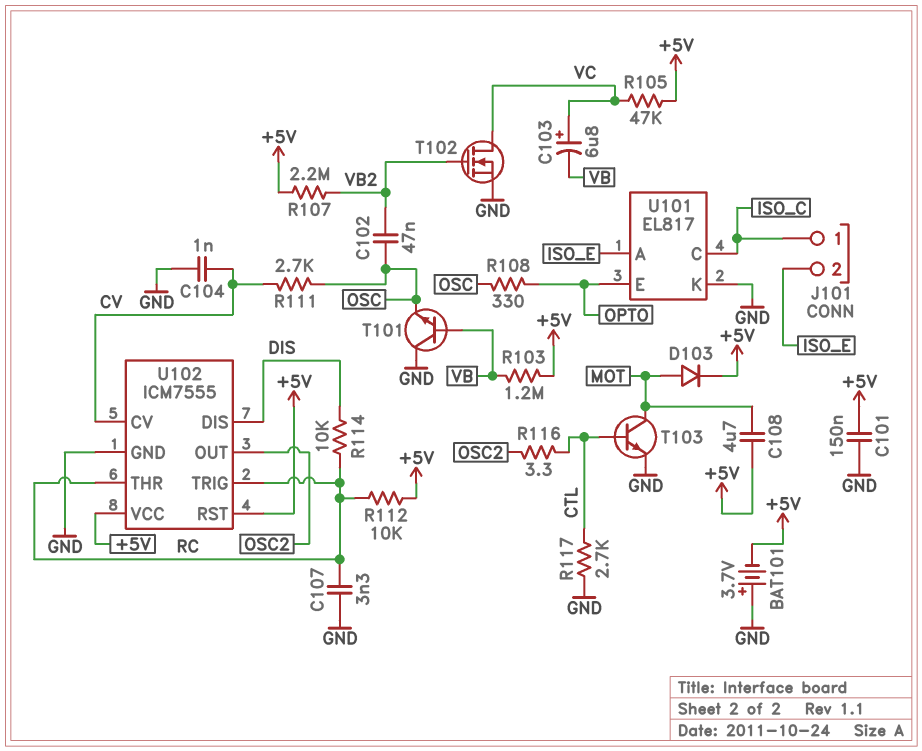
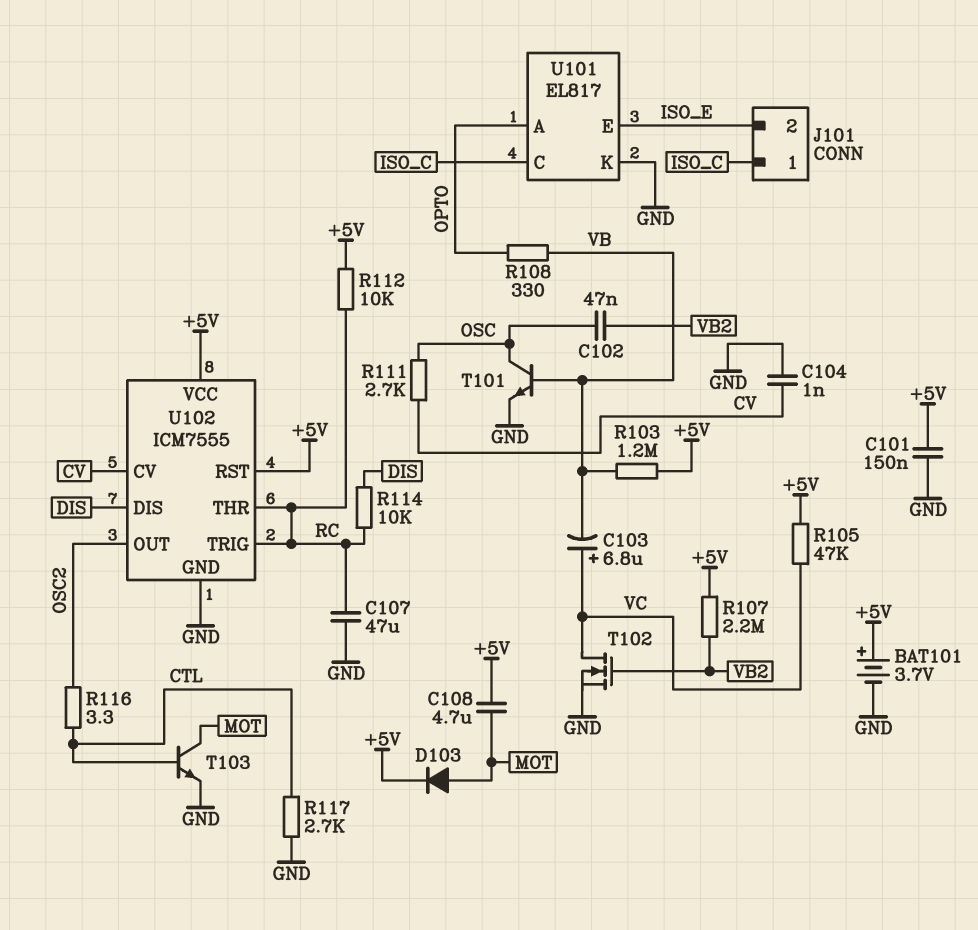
BAT101: 3.7V (plus GND, minus +5V) -> 3.7V (plus +5V, minus GND)
C107: 3.3nF (GND, RC) -> 47uF (GND, RC)
R108: 330 (OPTO, OSC) -> 330 (OPTO, VB)
T101: NPN (B VB, C GND, E OSC) -> NPN (B VB, C OSC, E GND)
U101 pin A: ISO_E -> OPTO
U101 pin E: OPTO -> ISO_E

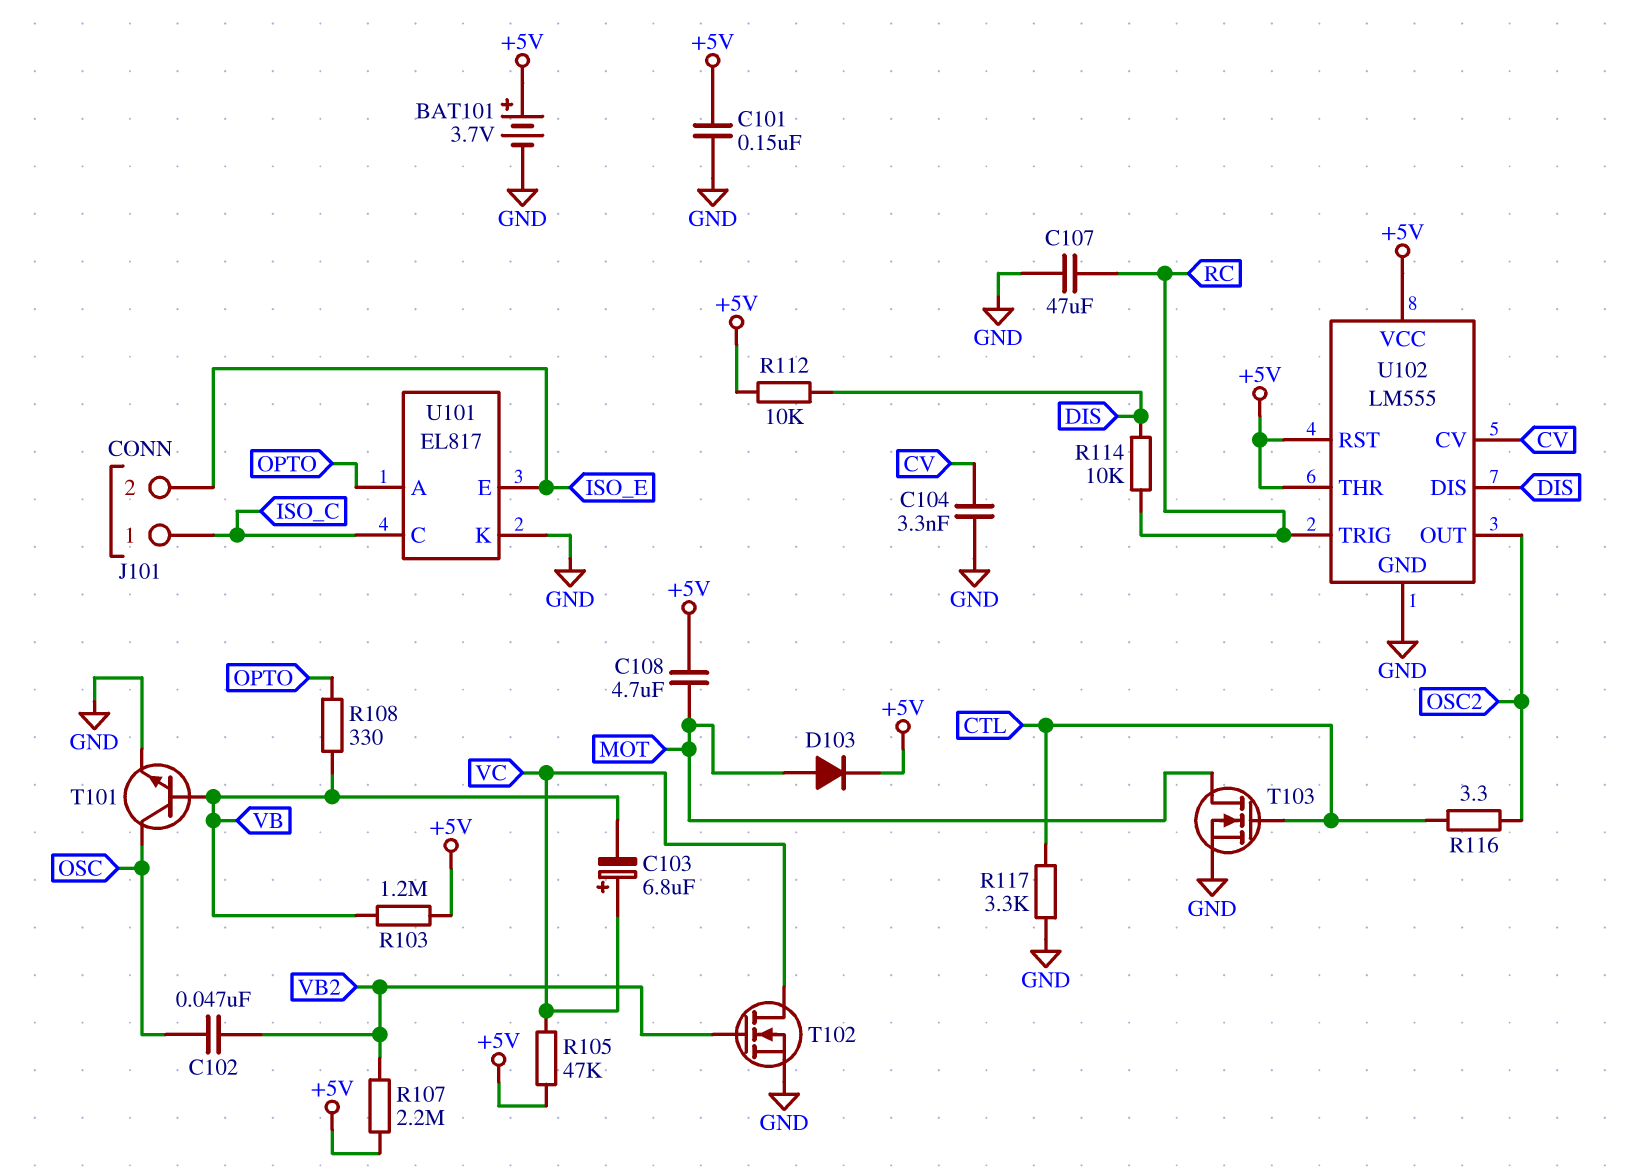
C104: 1nF (CV, GND) -> 3.3nF (CV, GND)
R111: 2.7k (CV, OSC) -> none
R112: 10k (+5V, RC) -> 10k (+5V, DIS)
R117: 2.7k (CTL, GND) -> 3.3k (CTL, GND)
T103: NPN (B CTL, C MOT, E GND) -> NMOS (G CTL, D MOT, S GND)
U102: ICM7555 -> LM555
U102 pin THR: RC -> +5V

